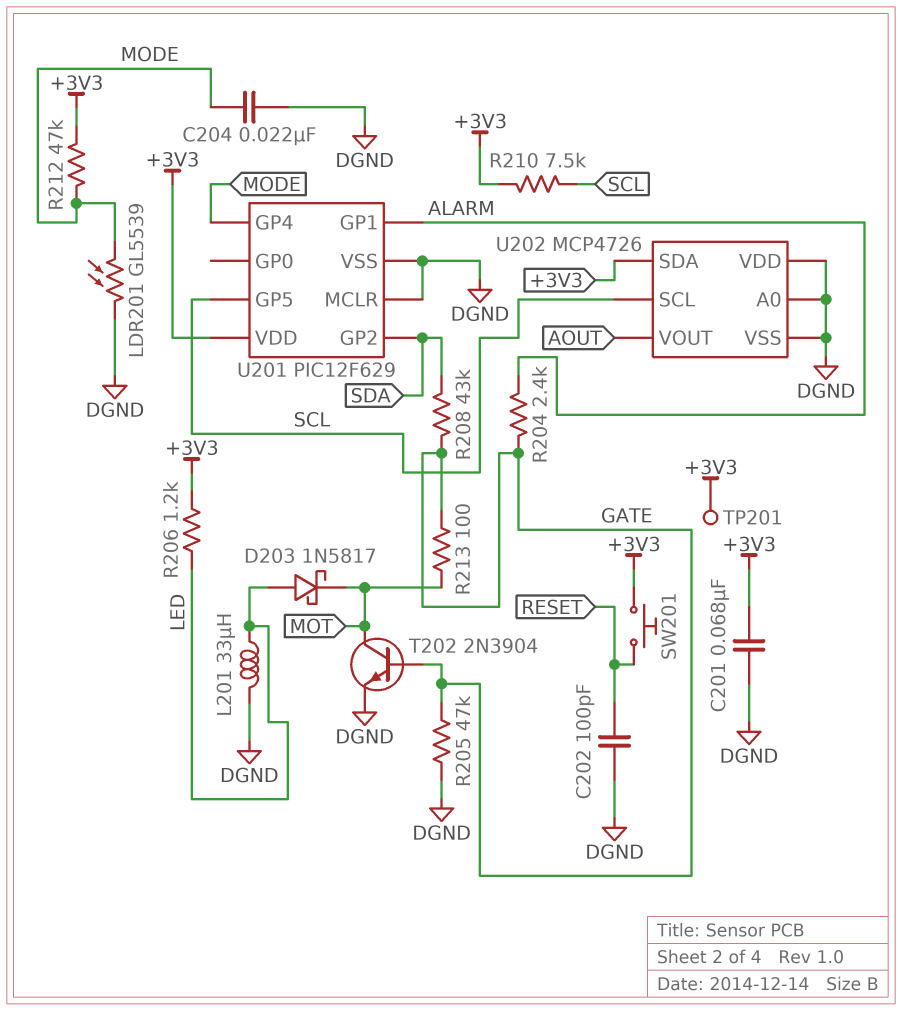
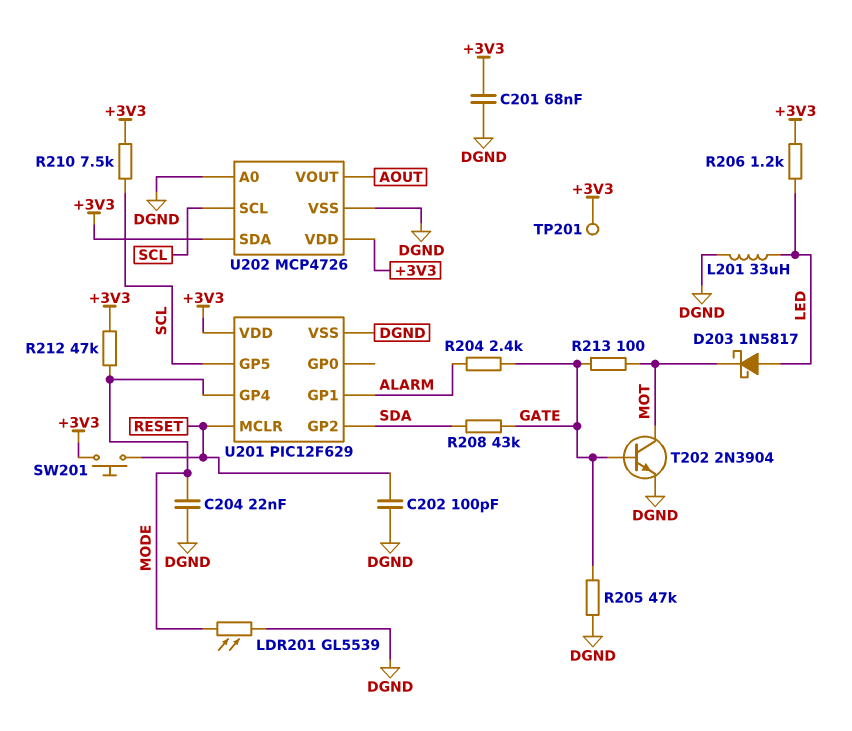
U201 pin MCLR: DGND -> RESET
U202 pin VDD: DGND -> +3V3

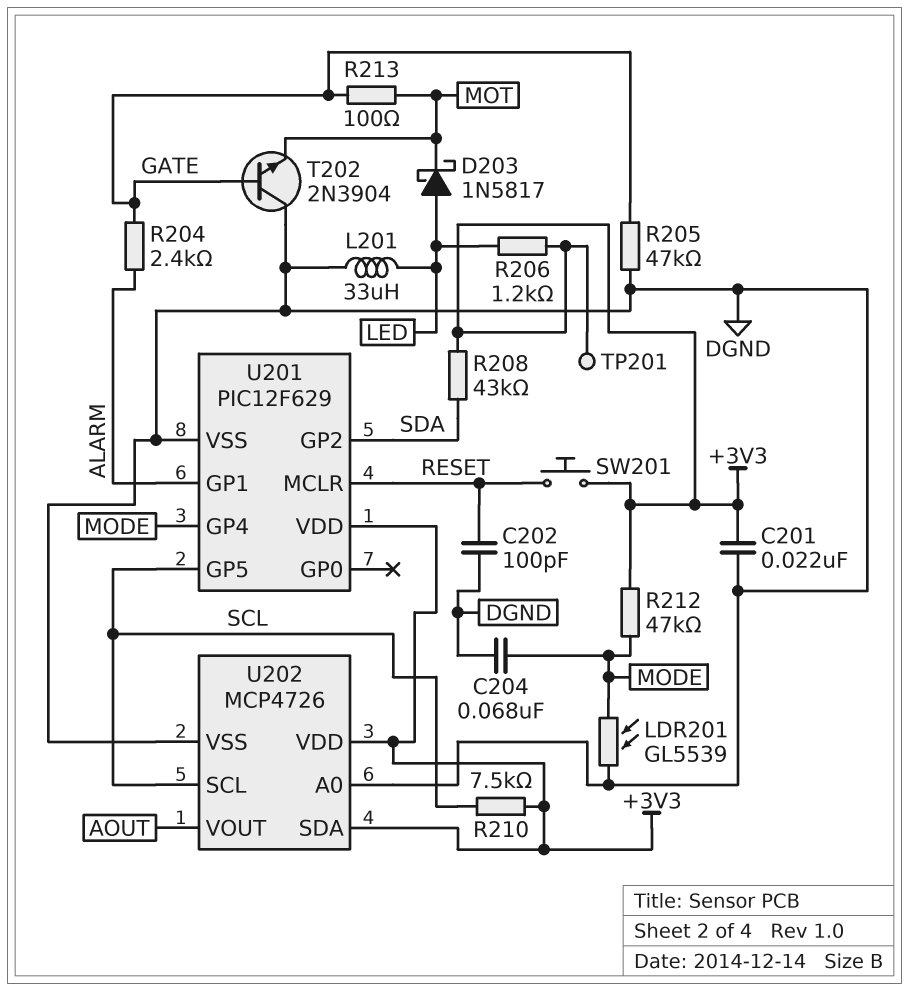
C201: 68nF (+3V3, DGND) -> 22nF (+3V3, DGND)
C204: 22nF (DGND, MODE) -> 68nF (DGND, MODE)
R208: 43k (GATE, SDA) -> 43k (+3V3, SDA)
T202: NPN 2N3904 (B GATE, C MOT, E DGND) -> NPN 2N3904 (B GATE, C DGND, E MOT)

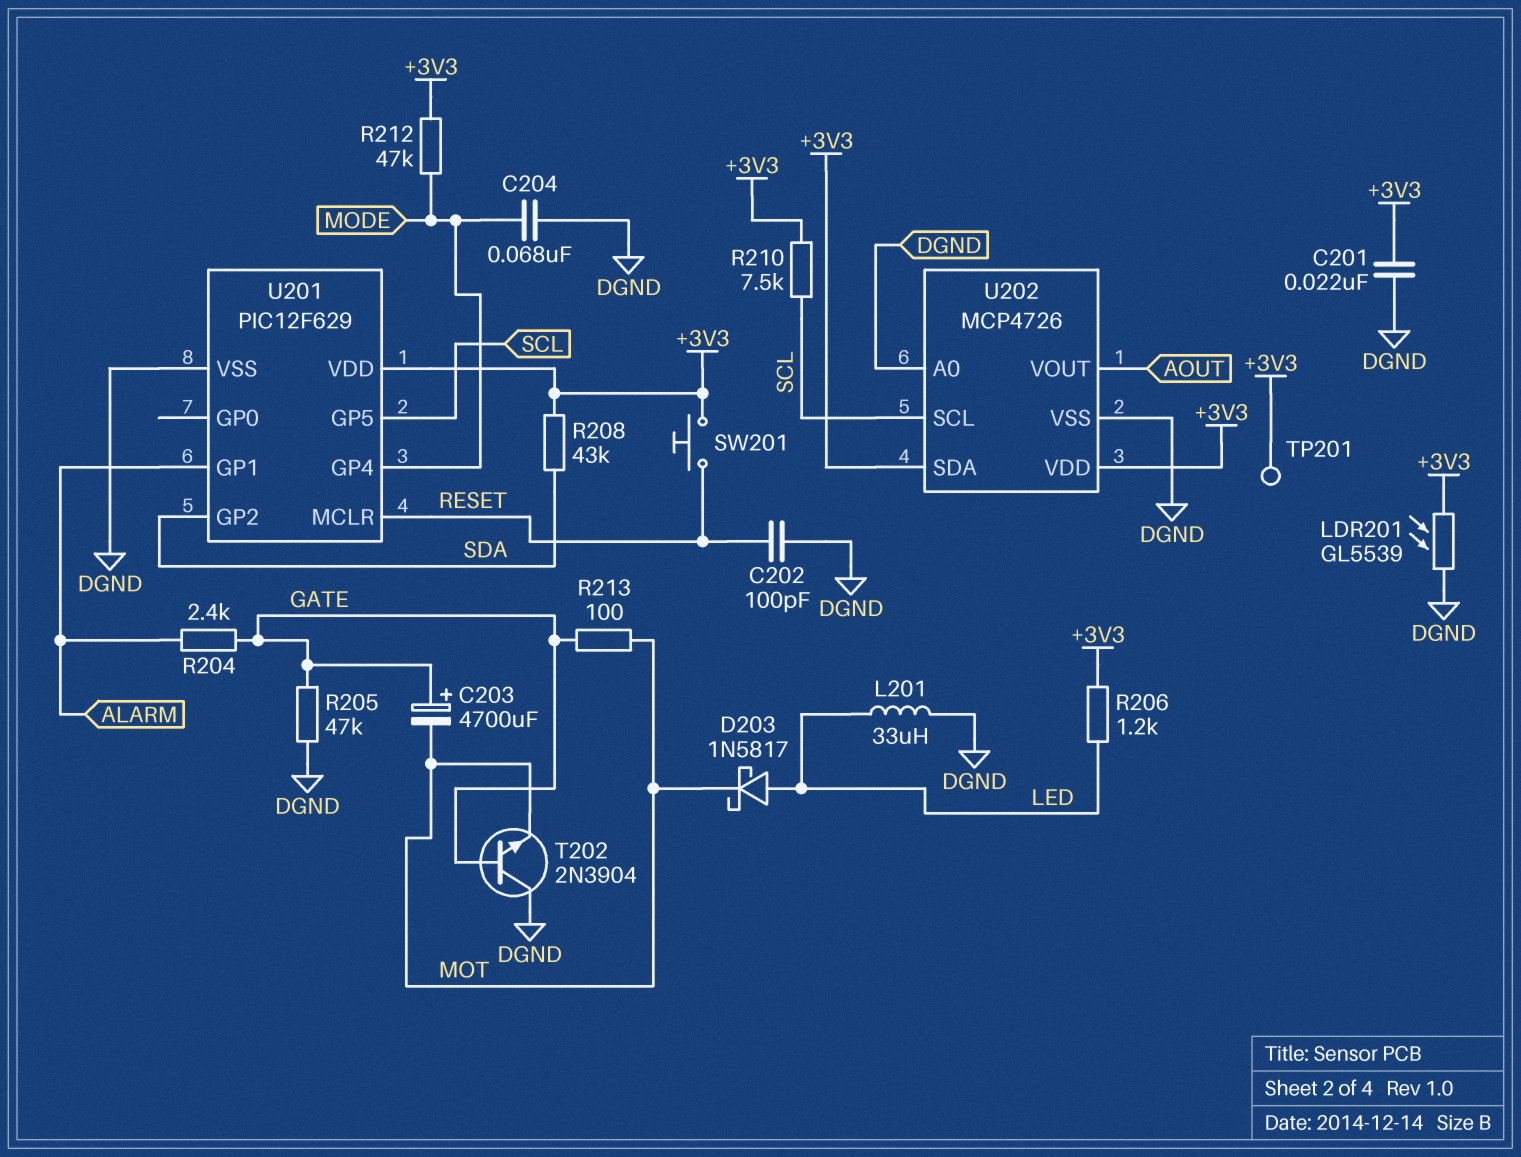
C203: none -> 4700uF (plus GATE, minus MOT)
LDR201: GL5539 (DGND, MODE) -> GL5539 (+3V3, DGND)

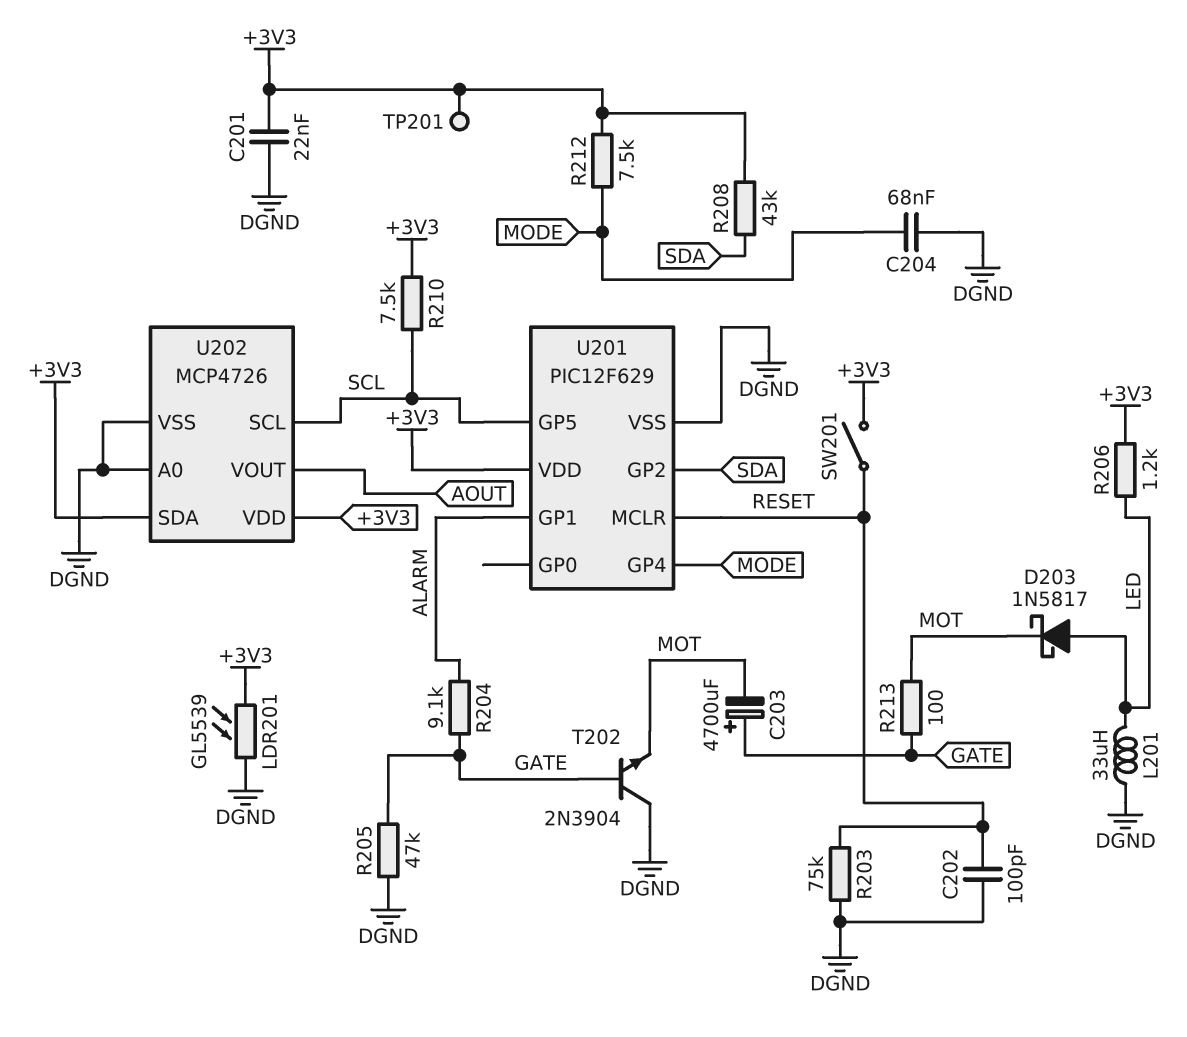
R203: none -> 75k (DGND, RESET)
R204: 2.4k (ALARM, GATE) -> 9.1k (ALARM, GATE)
R212: 47k (+3V3, MODE) -> 7.5k (+3V3, MODE)
SW201: button (+3V3, RESET) -> switch (+3V3, RESET)

